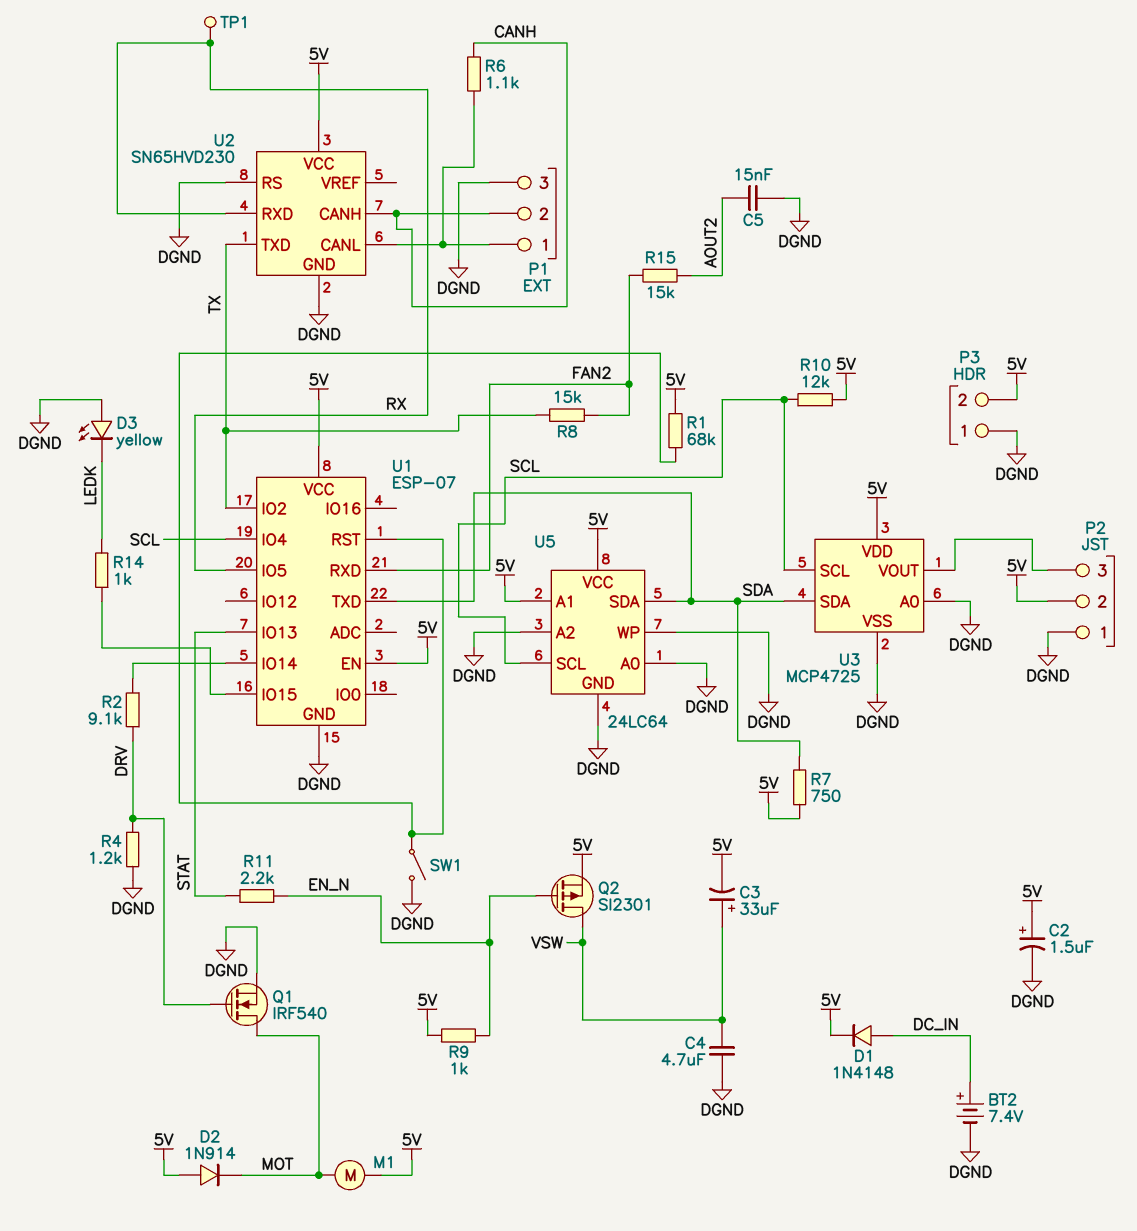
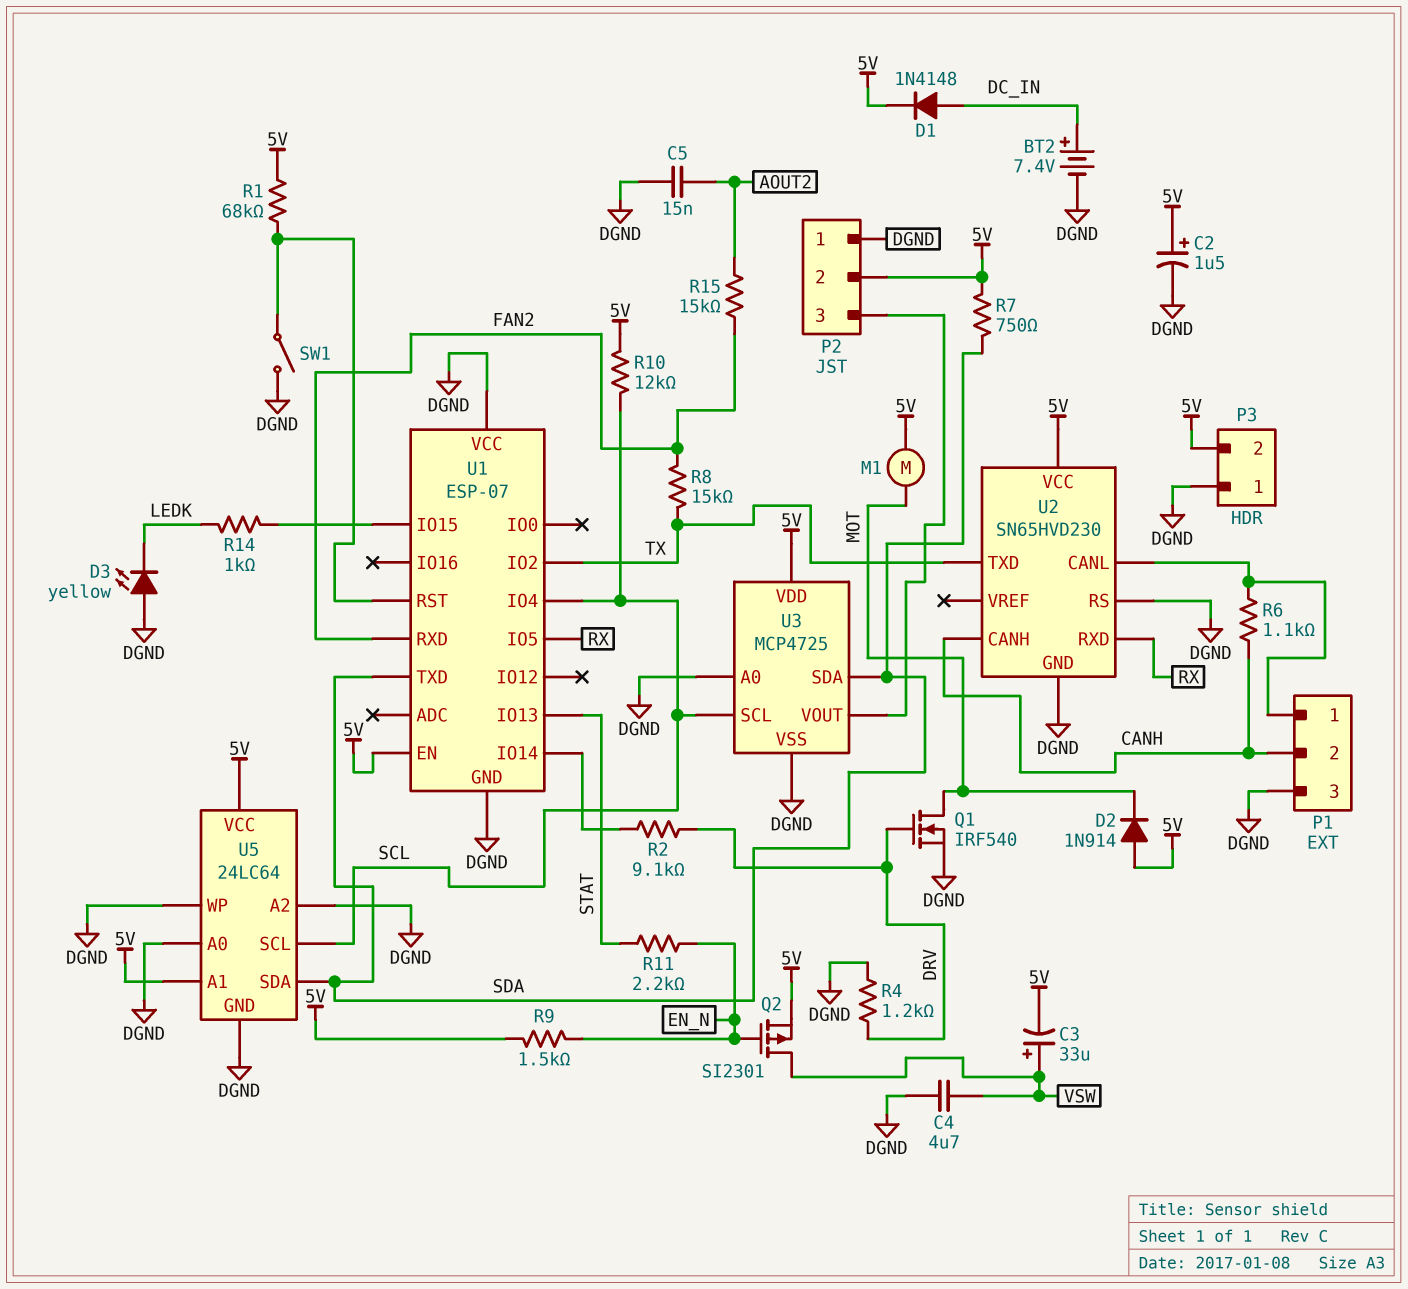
R9: 1k (5V, EN_N) -> 1.5k (5V, EN_N)
TP1: test point (RX) -> none
U1 pin VCC: 5V -> DGND

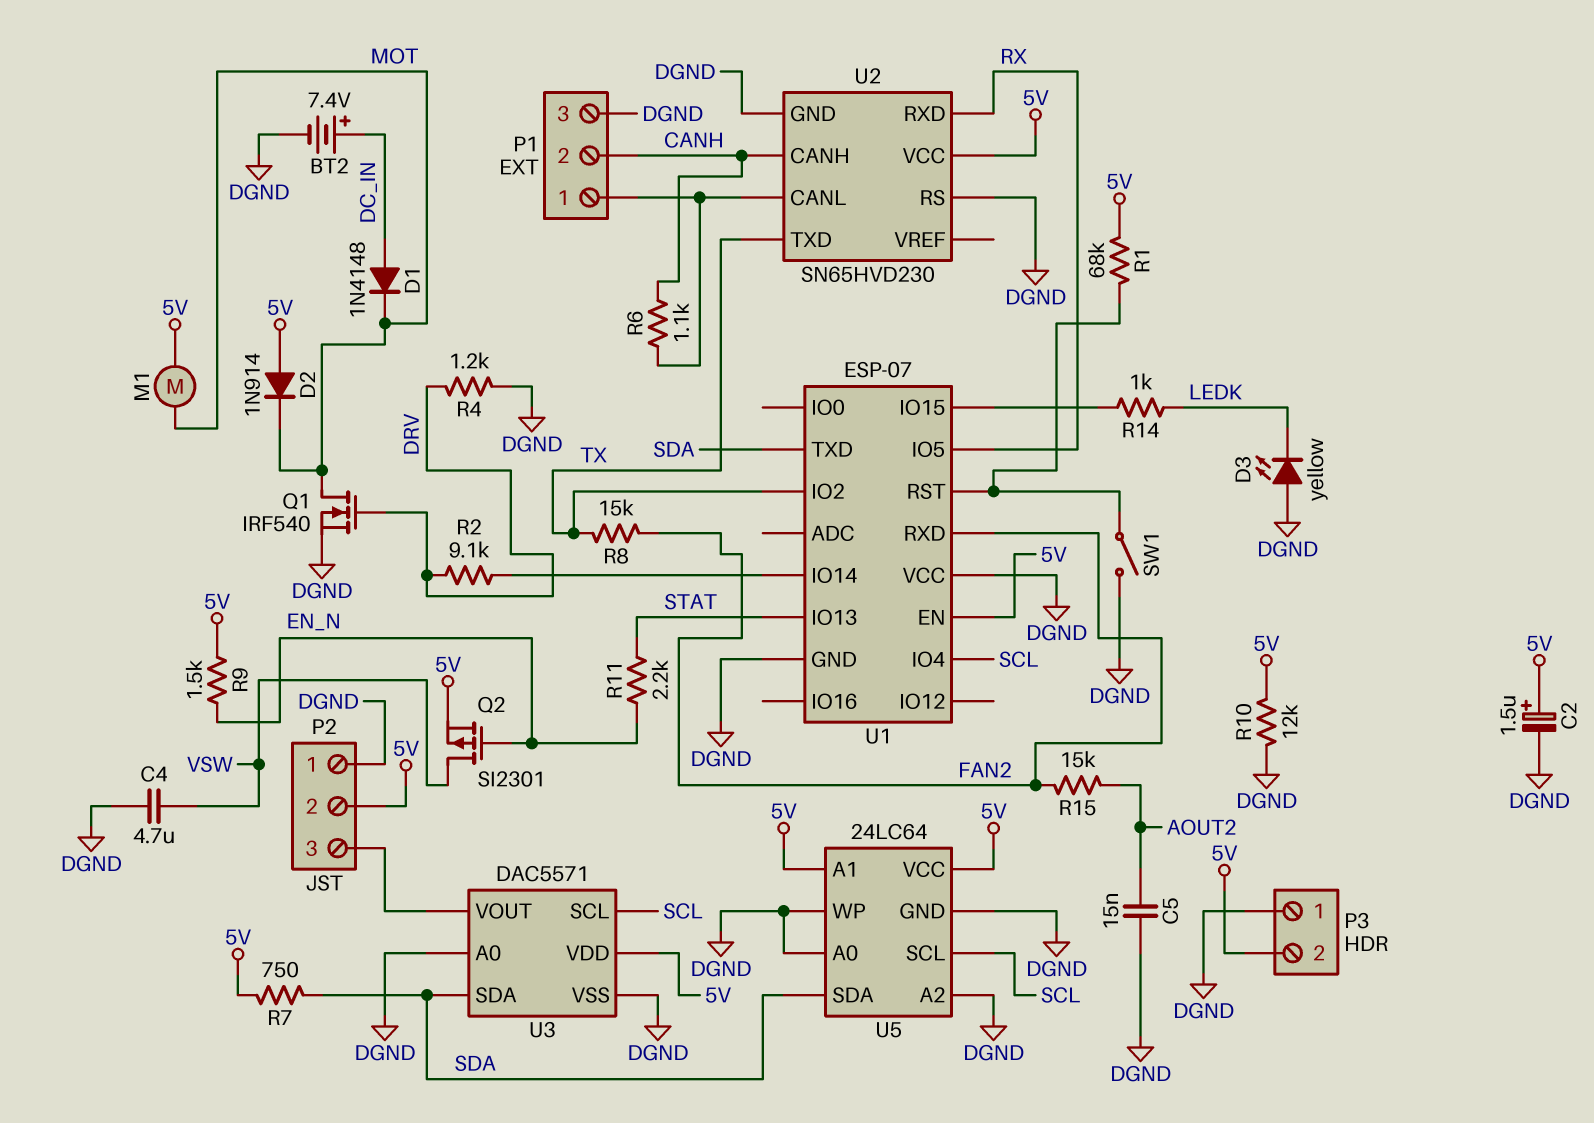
C3: 33uF (plus VSW, minus 5V) -> none
D1: diode 1N4148 (A DC_IN, K 5V) -> diode 1N4148 (A DC_IN, K MOT)
R10: 12k (5V, SCL) -> 12k (5V, DGND)
U3: MCP4725 -> DAC5571

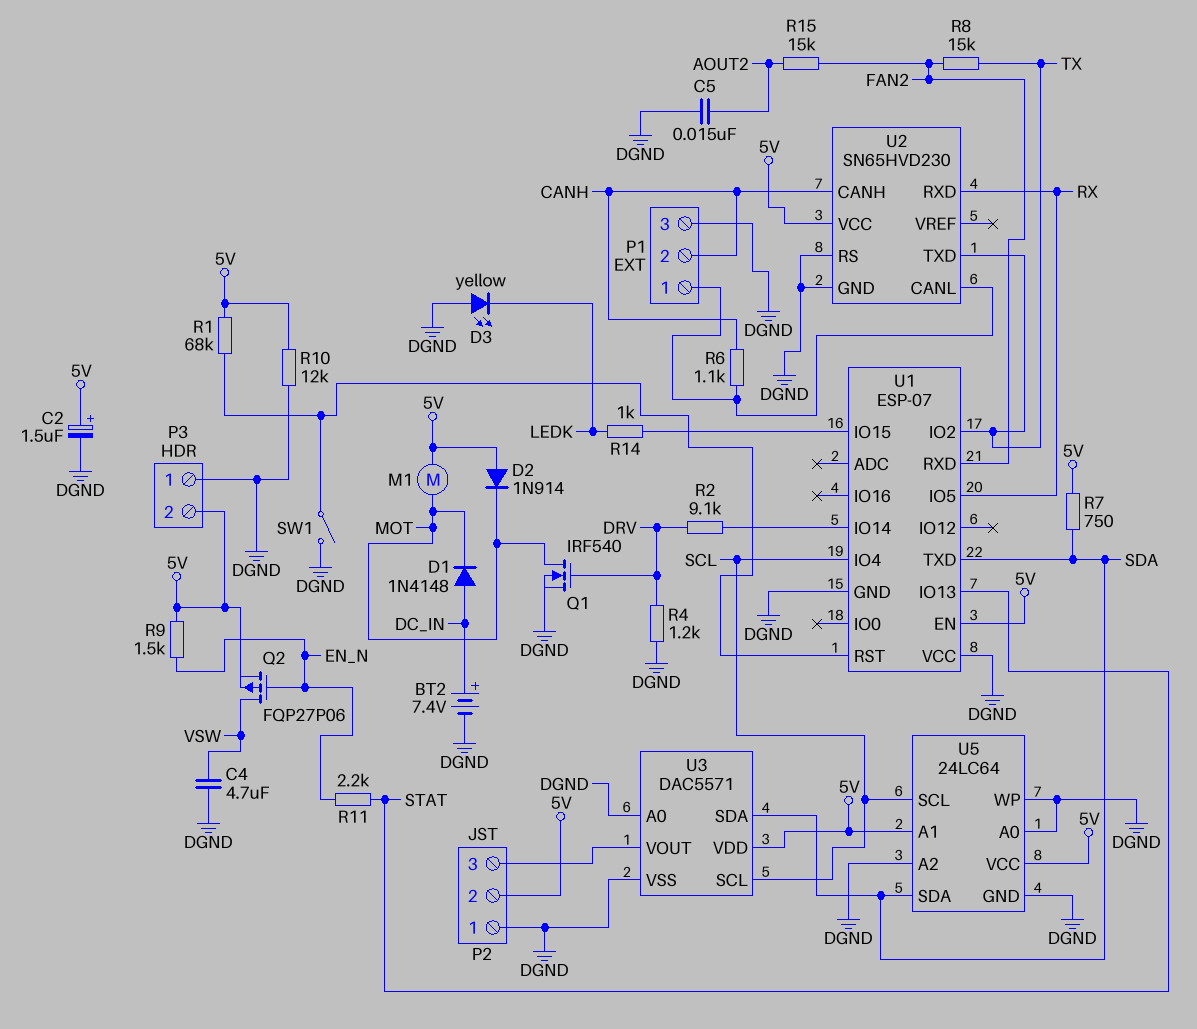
Q2: PMOS SI2301 (G EN_N, D VSW, S 5V) -> PMOS FQP27P06 (G EN_N, D VSW, S 5V)

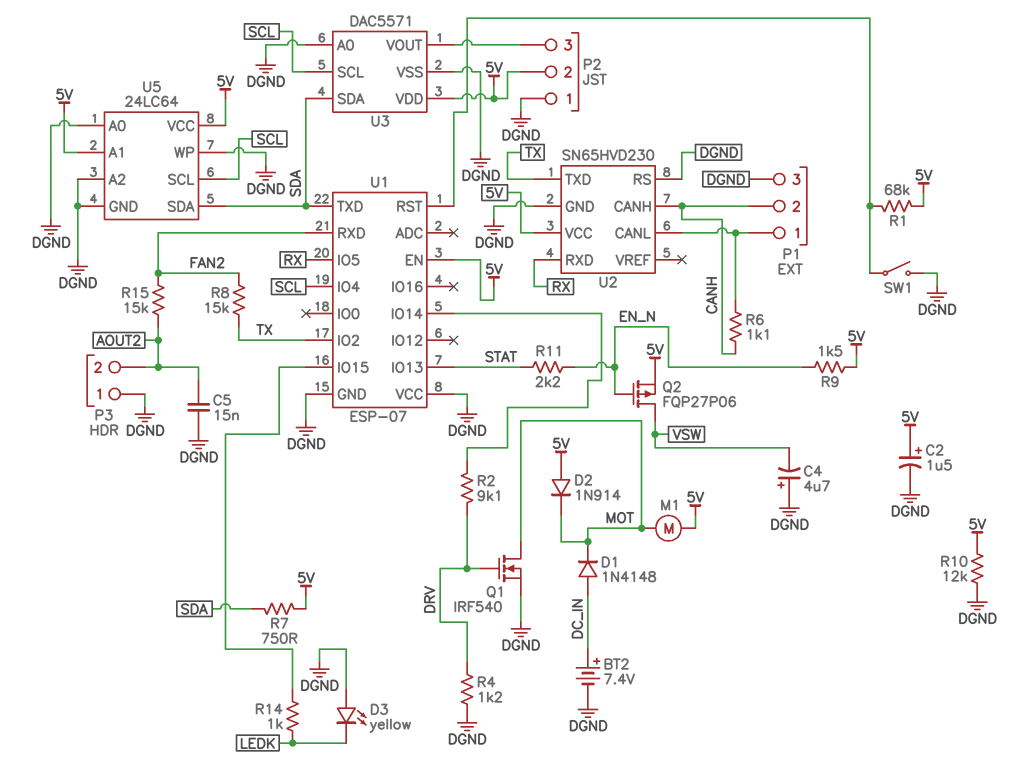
C4: 4.7uF (DGND, VSW) -> 4.7uF (plus DGND, minus VSW)
P3 pin 2: 5V -> AOUT2

